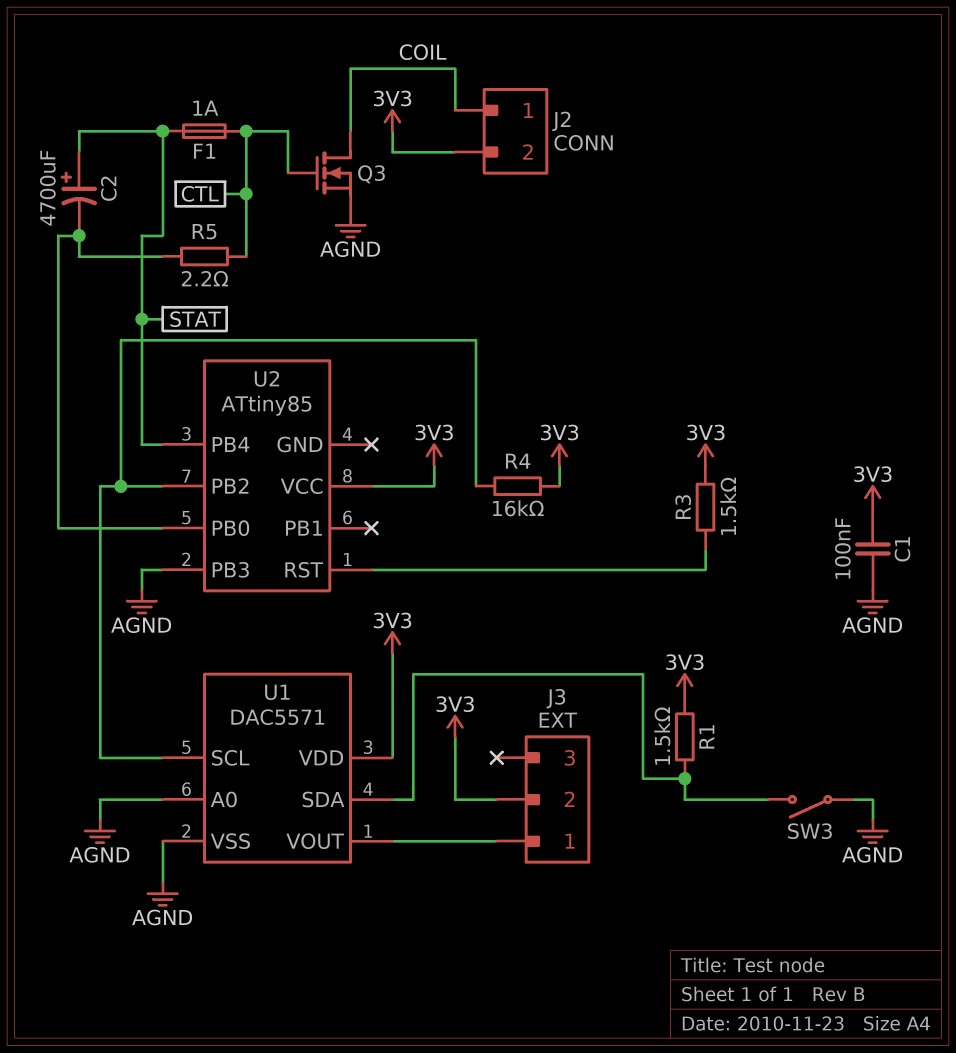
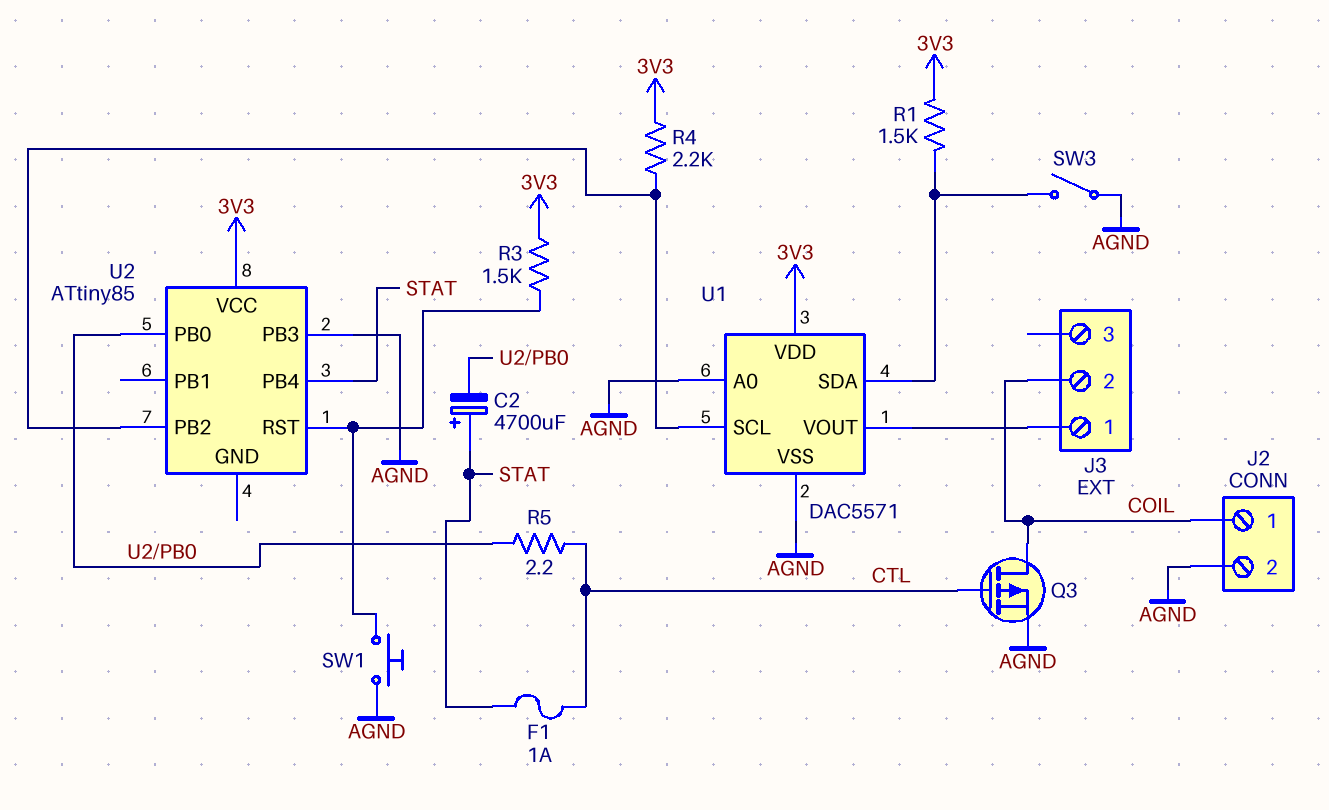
C1: 100nF (3V3, AGND) -> none
J2 pin 2: 3V3 -> AGND
J3 pin 2: 3V3 -> COIL
Q3: NMOS (G CTL, D COIL, S AGND) -> PMOS (G CTL, D COIL, S AGND)
R4: 16k (3V3, U1/SCL) -> 2.2k (3V3, U1/SCL)
SW1: none -> button (AGND, U2/RST)

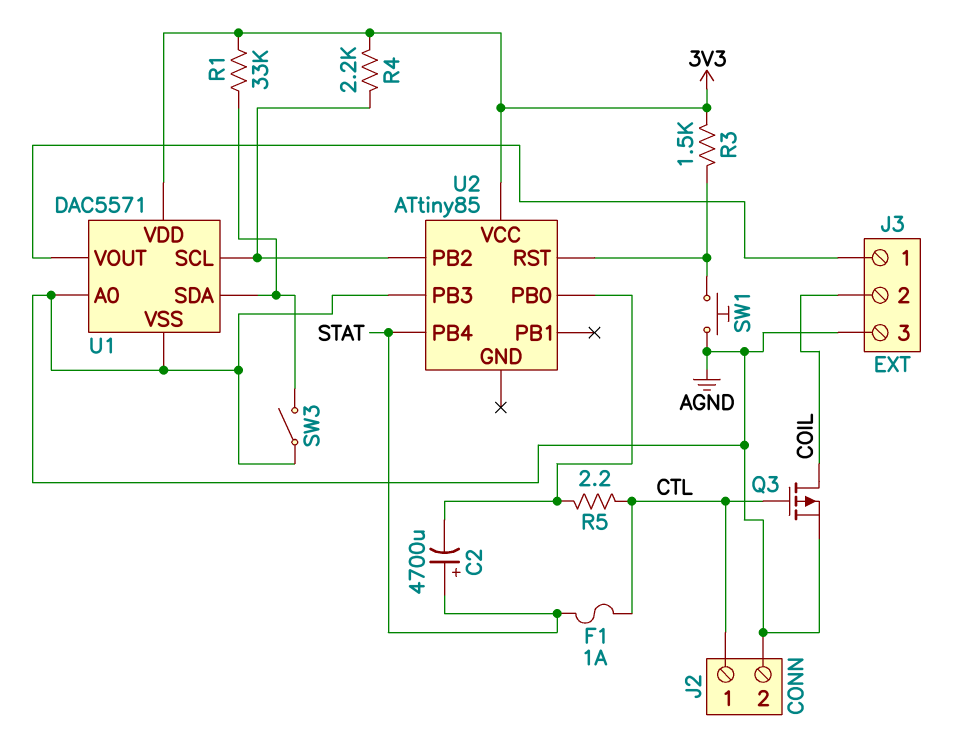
J2 pin 1: COIL -> CTL
J3 pin 3: none -> AGND
R1: 1.5k (3V3, U1/SDA) -> 33k (3V3, U1/SDA)

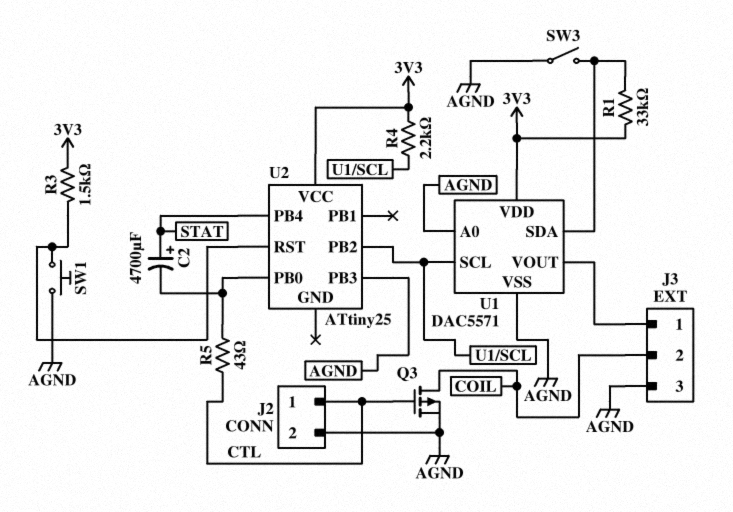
F1: 1A (CTL, STAT) -> none
R5: 2.2 (CTL, U2/PB0) -> 43 (CTL, U2/PB0)
U2: ATtiny85 -> ATtiny25

